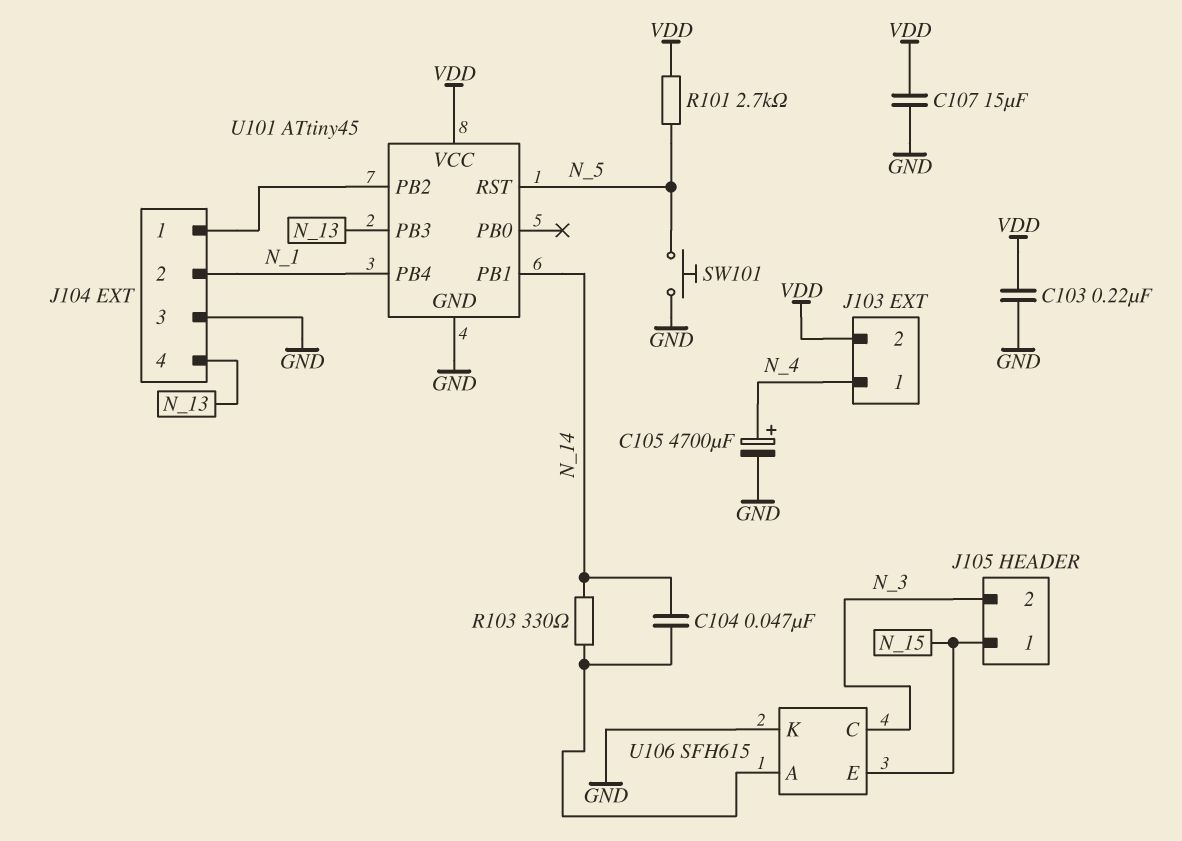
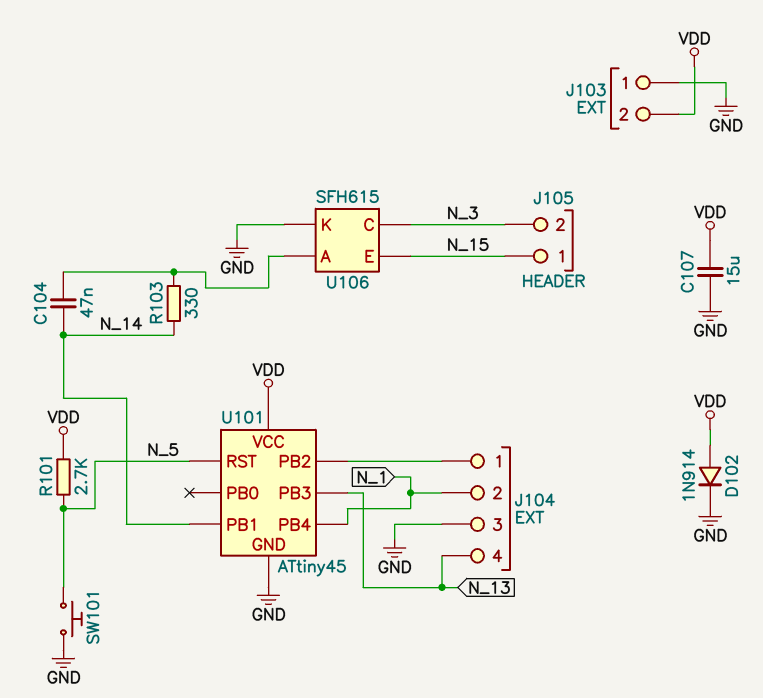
C103: 220nF (GND, VDD) -> none
C105: 4700uF (plus N_4, minus GND) -> none
D102: none -> diode 1N914 (A VDD, K GND)
J103 pin 1: N_4 -> GND

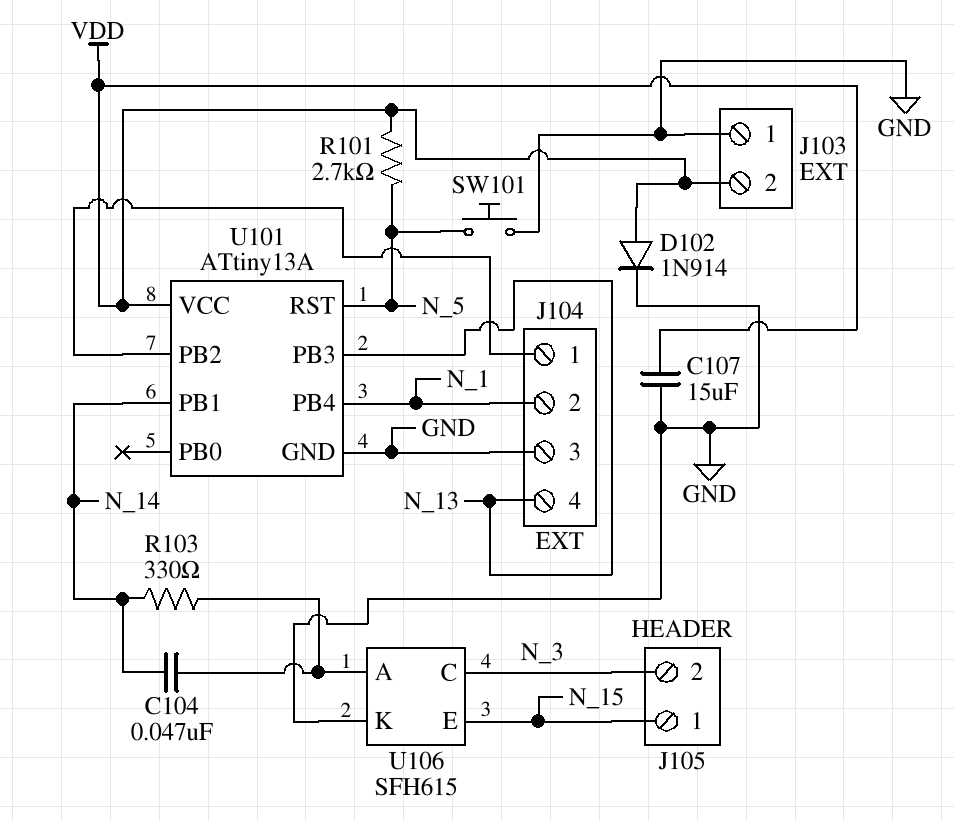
U101: ATtiny45 -> ATtiny13A

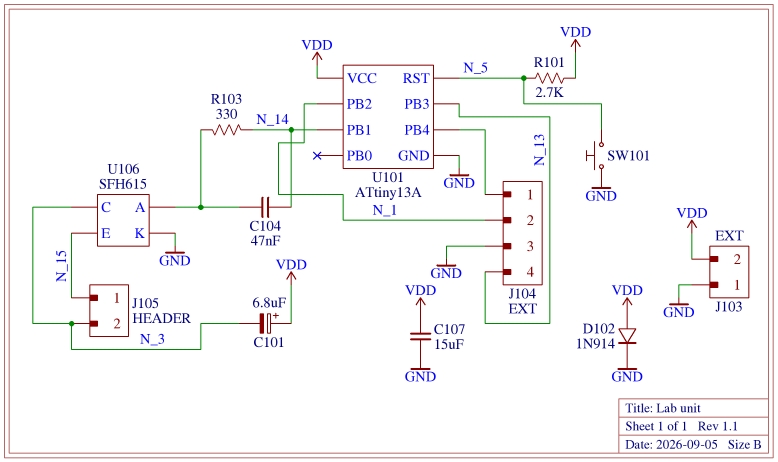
C101: none -> 6.8uF (plus VDD, minus N_3)
U101 pin PB2: J104/1 -> N_1
U101 pin PB4: N_1 -> J104/1

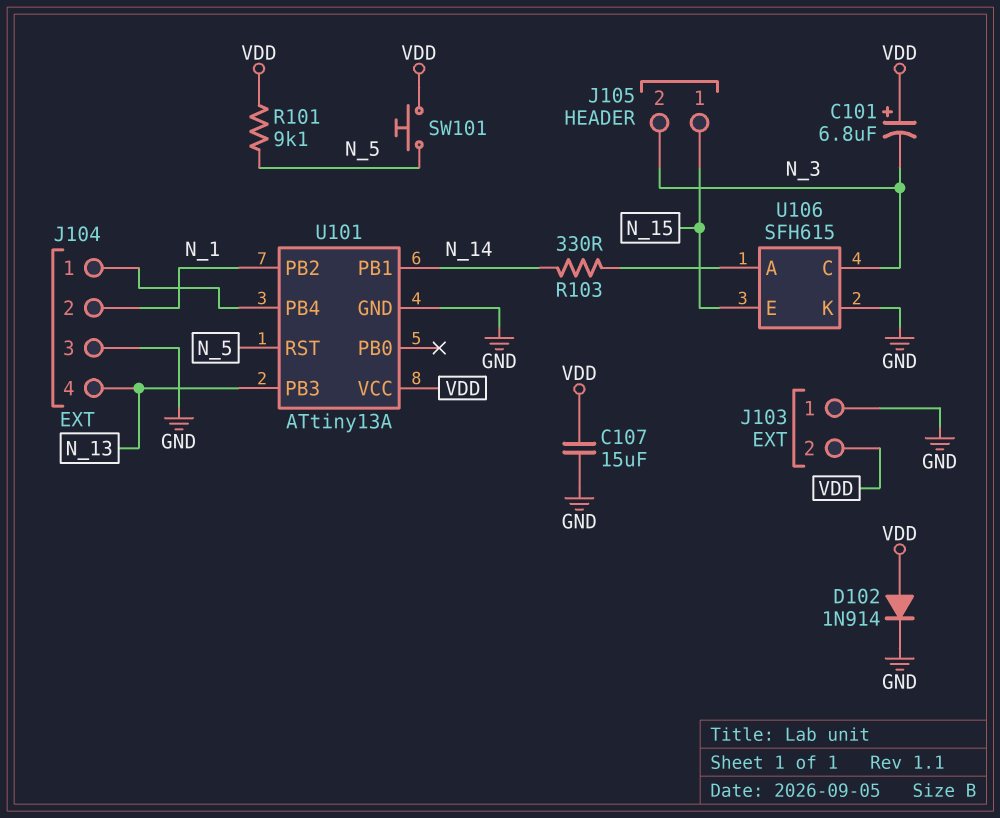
C104: 47nF (N_14, U106/A) -> none
R101: 2.7k (N_5, VDD) -> 9.1k (N_5, VDD)
SW101: button (GND, N_5) -> button (N_5, VDD)

